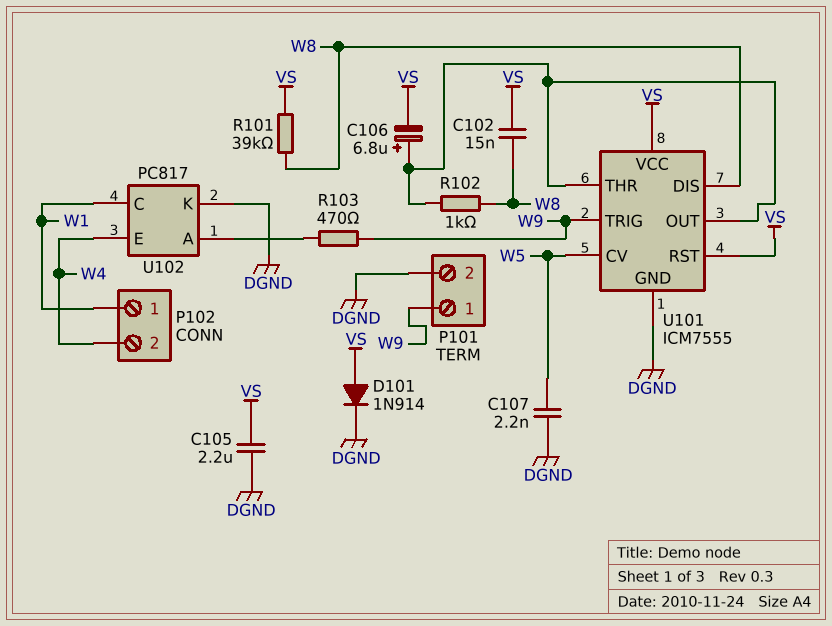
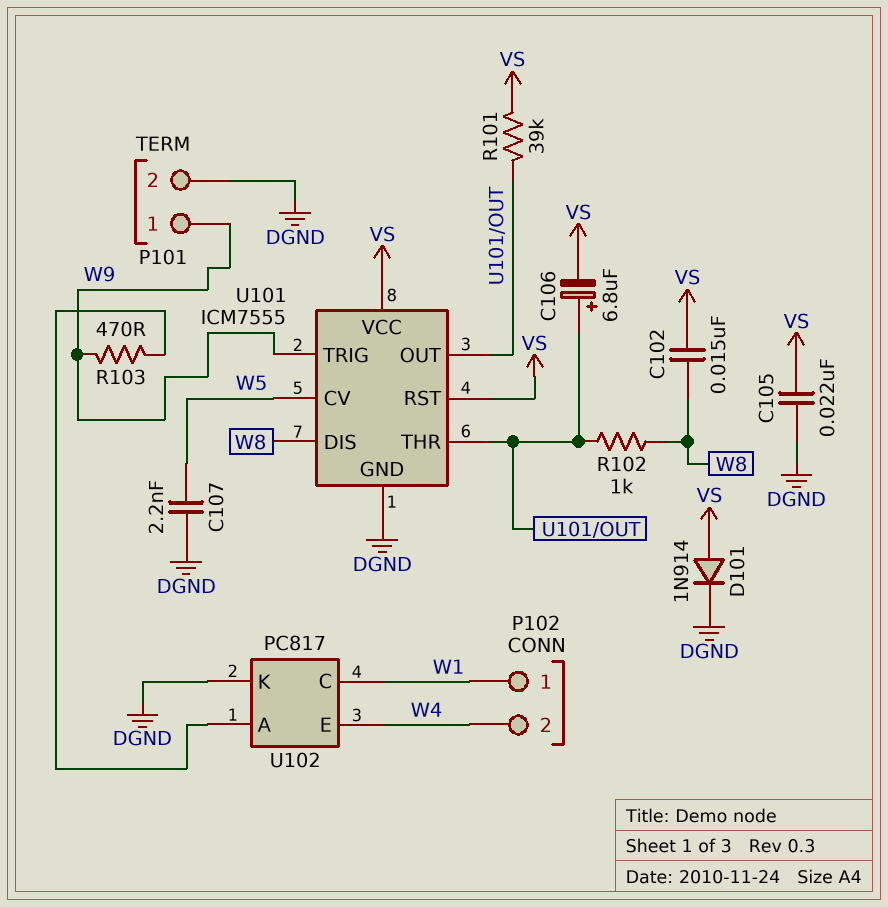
C105: 2.2uF (DGND, VS) -> 22nF (DGND, VS)
R101: 39k (VS, W8) -> 39k (U101/OUT, VS)

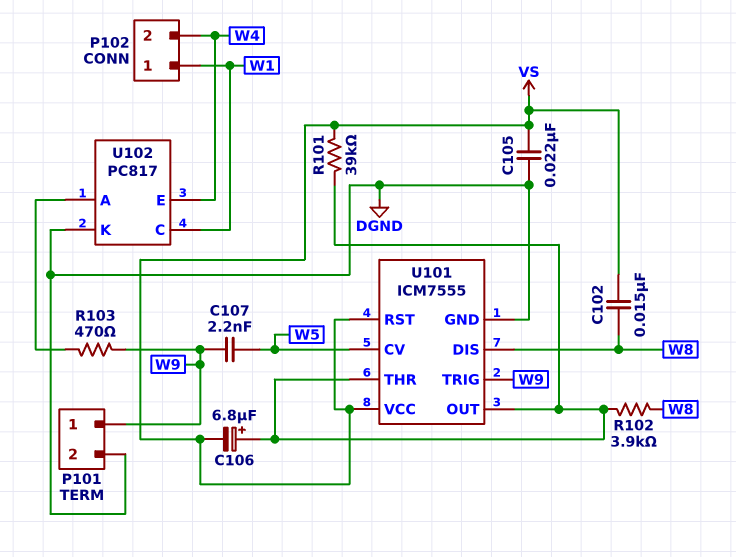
C107: 2.2nF (DGND, W5) -> 2.2nF (W5, W9)
D101: diode 1N914 (A VS, K DGND) -> none
R102: 1k (U101/OUT, W8) -> 3.9k (U101/OUT, W8)

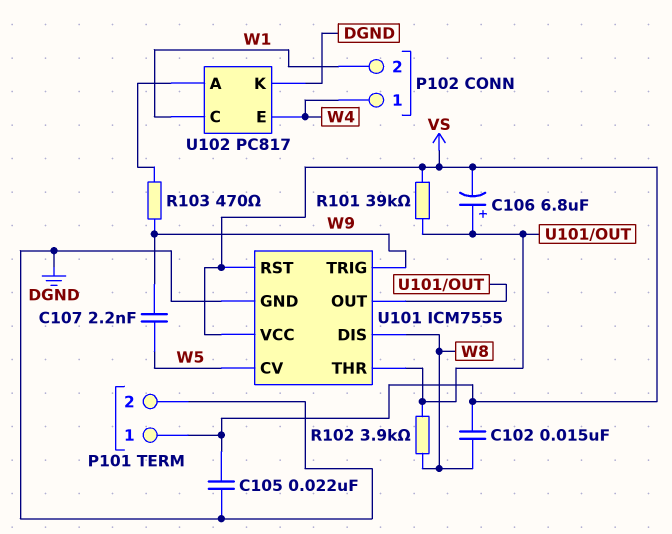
P101 pin 1: W9 -> VS
P102 pin 1: W1 -> W4
P102 pin 2: W4 -> W1

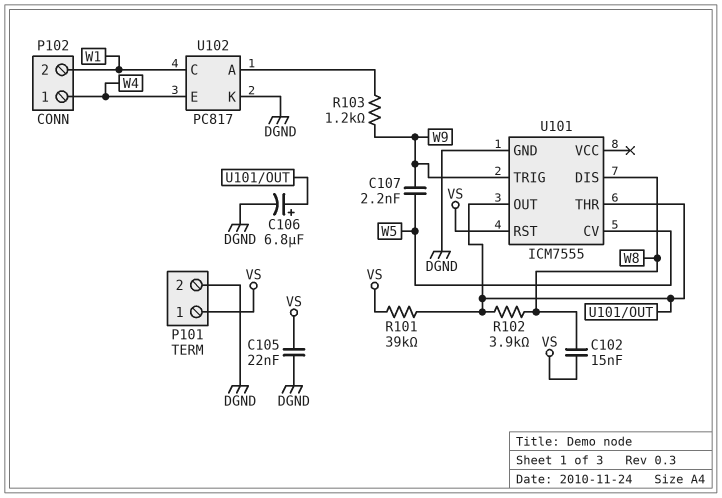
C106: 6.8uF (plus U101/OUT, minus VS) -> 6.8uF (plus U101/OUT, minus DGND)
R103: 470 (U102/A, W9) -> 1.2k (U102/A, W9)
U101 pin VCC: VS -> none

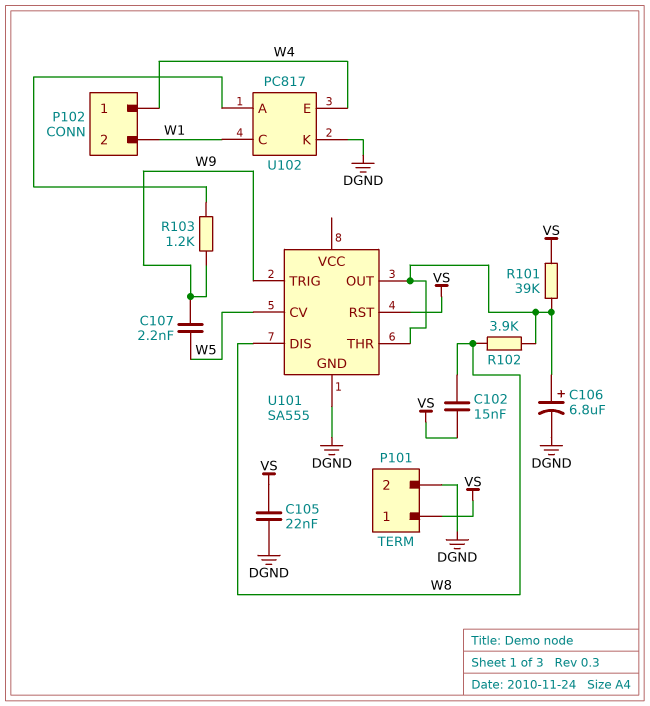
U101: ICM7555 -> SA555

